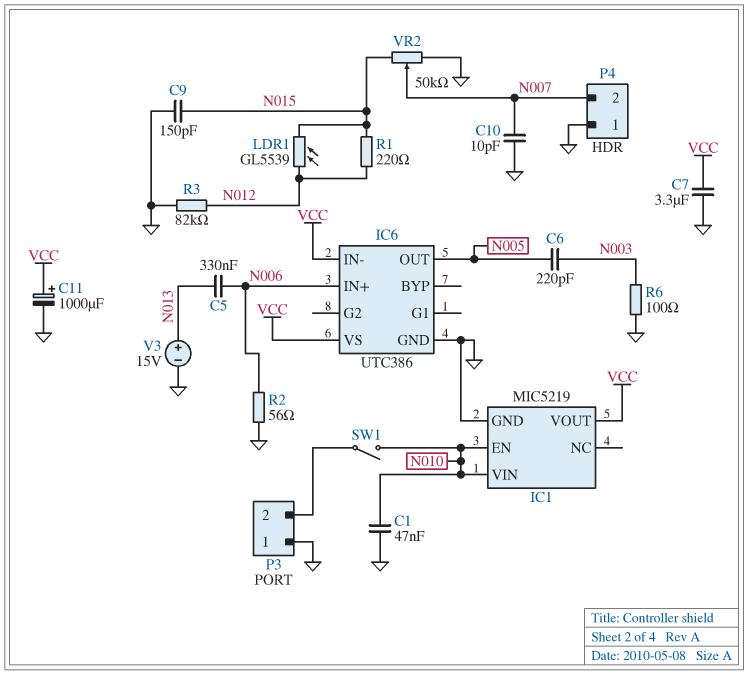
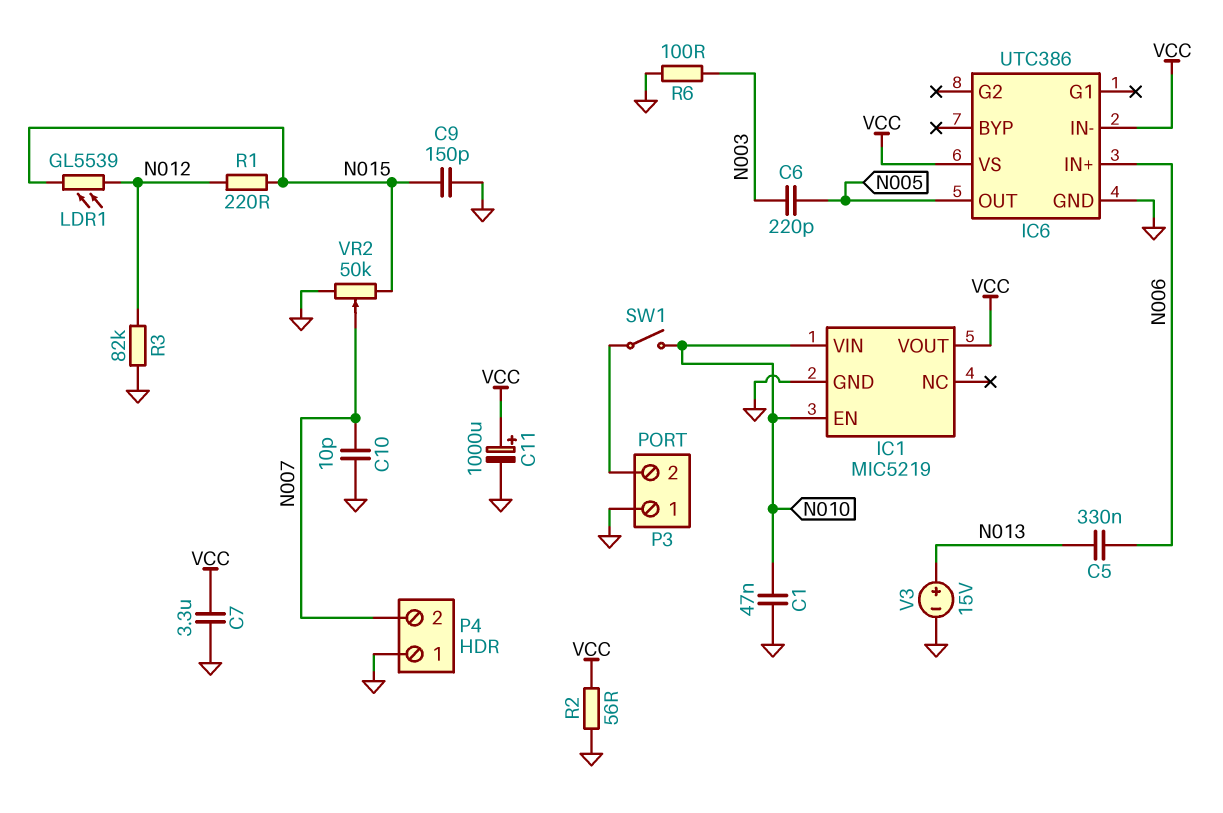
R2: 56 (GND, N006) -> 56 (GND, VCC)

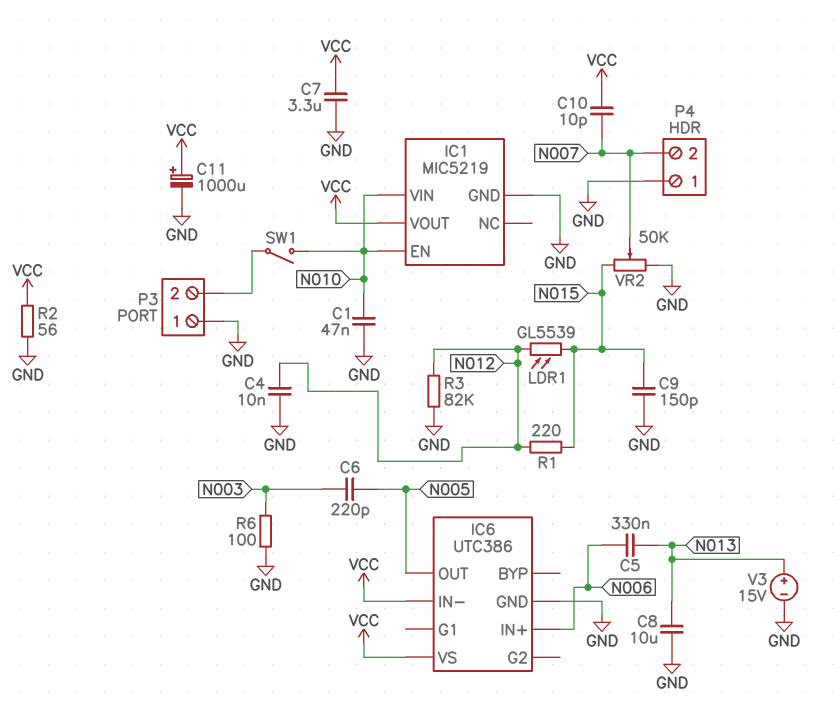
C4: none -> 10nF (GND, N012)
C8: none -> 10uF (GND, N013)
C10: 10pF (GND, N007) -> 10pF (N007, VCC)

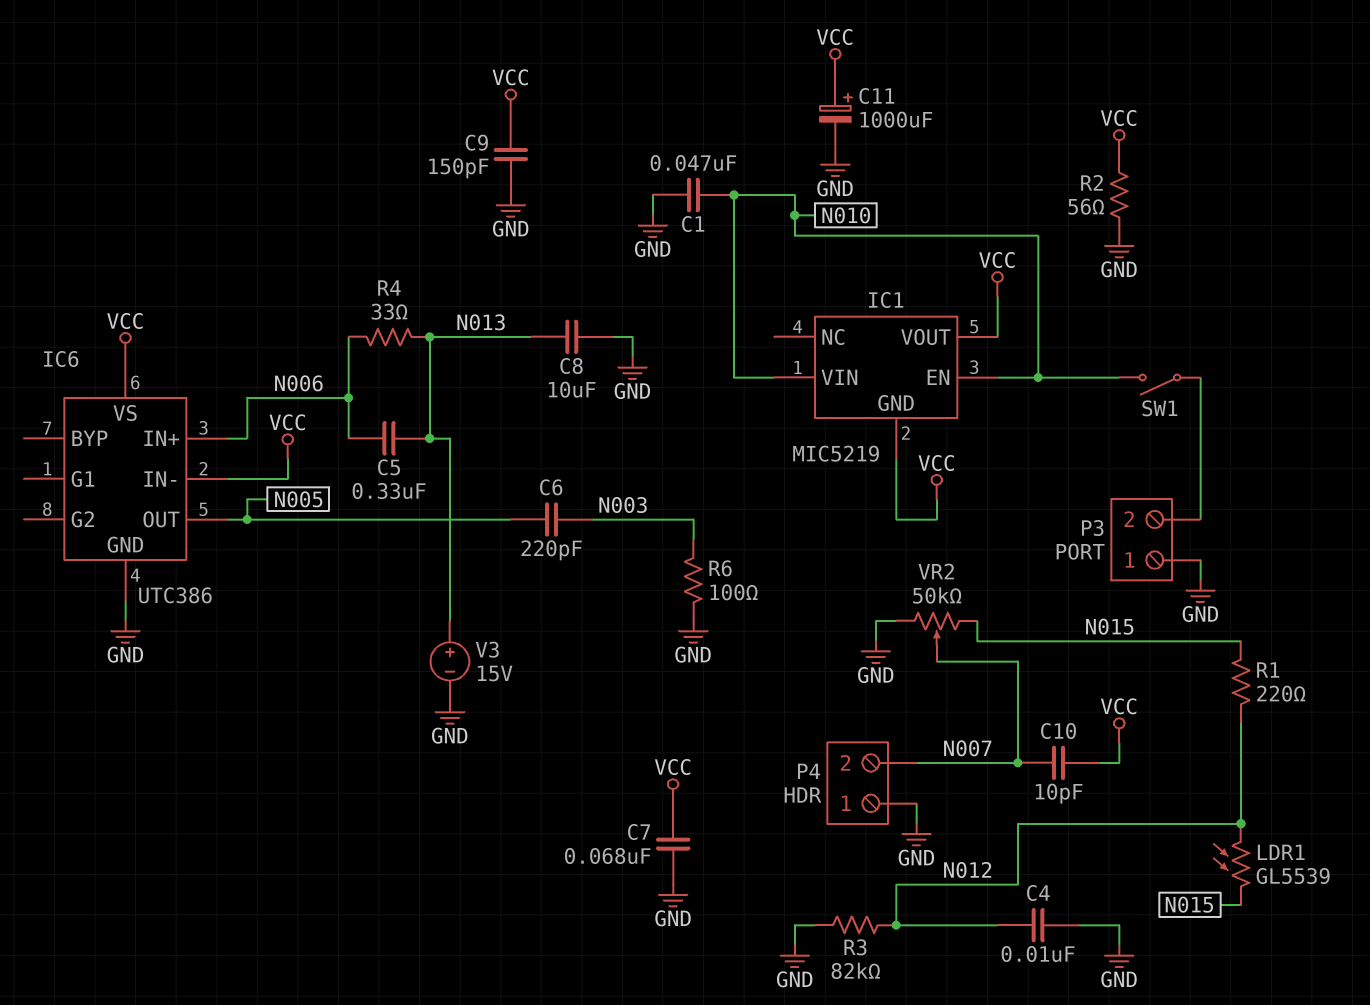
C7: 3.3uF (GND, VCC) -> 68nF (GND, VCC)
C9: 150pF (GND, N015) -> 150pF (GND, VCC)
IC1 pin GND: GND -> VCC
R4: none -> 33 (N006, N013)

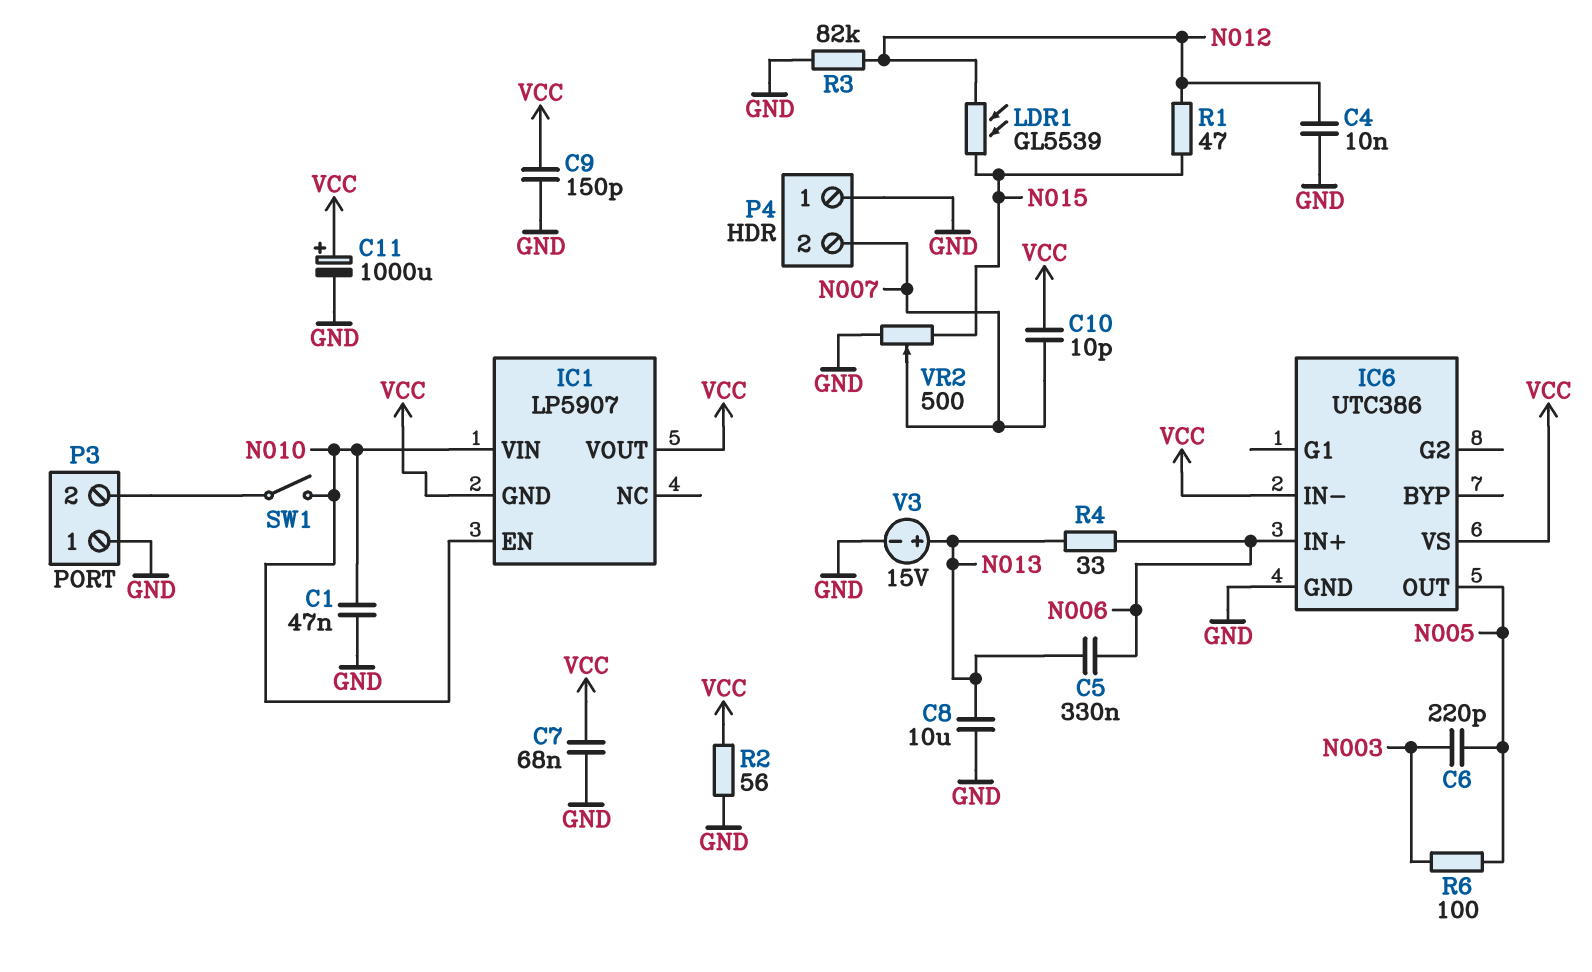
IC1: MIC5219 -> LP5907
R1: 220 (N012, N015) -> 47 (N012, N015)
R6: 100 (GND, N003) -> 100 (N003, N005)
VR2: 50k (GND, N015, wiper N007) -> 500 (GND, N015, wiper N007)

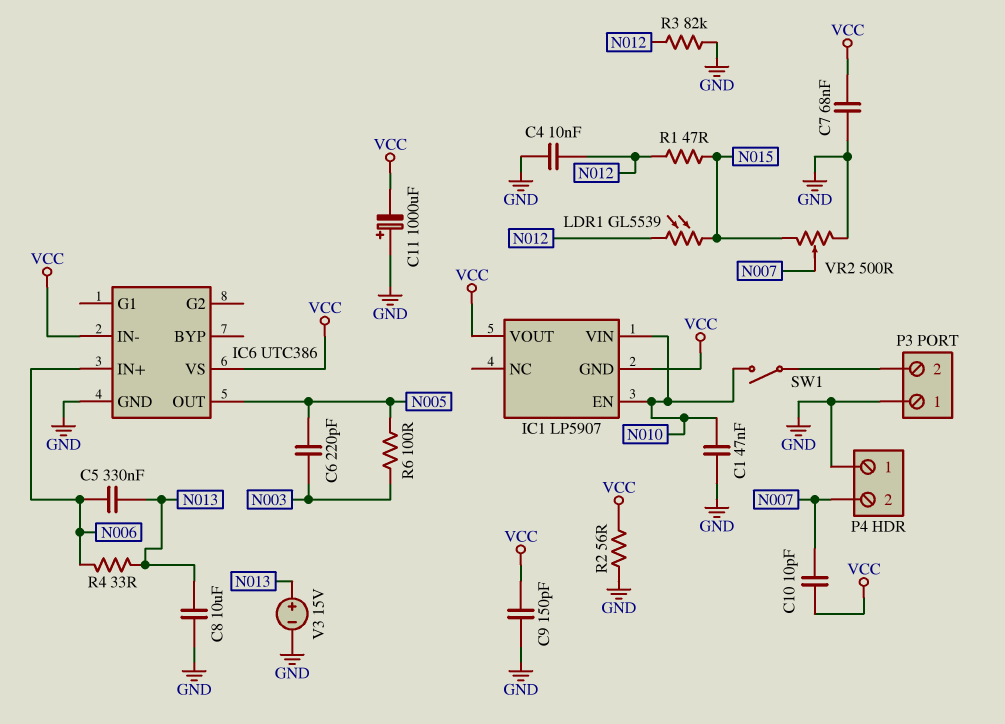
C11: 1000uF (plus VCC, minus GND) -> 1000uF (plus GND, minus VCC)

